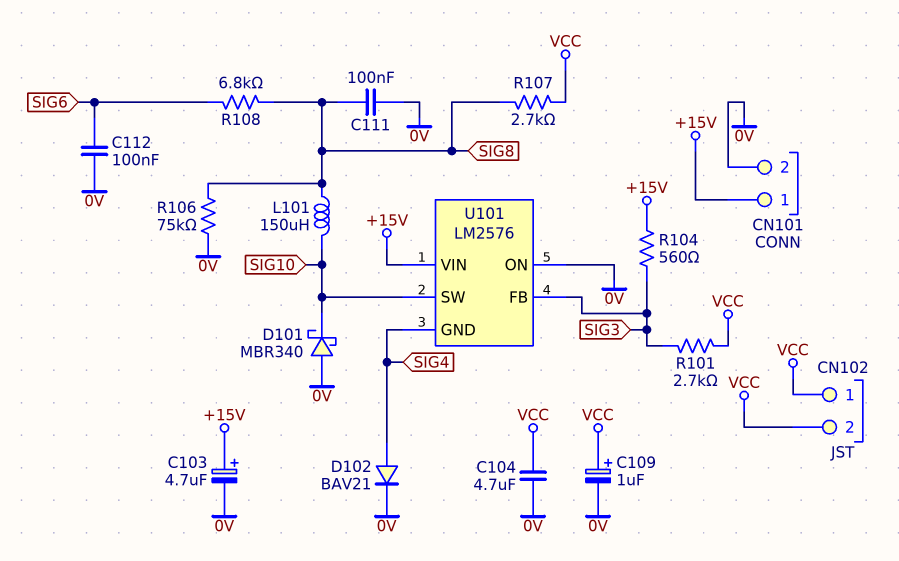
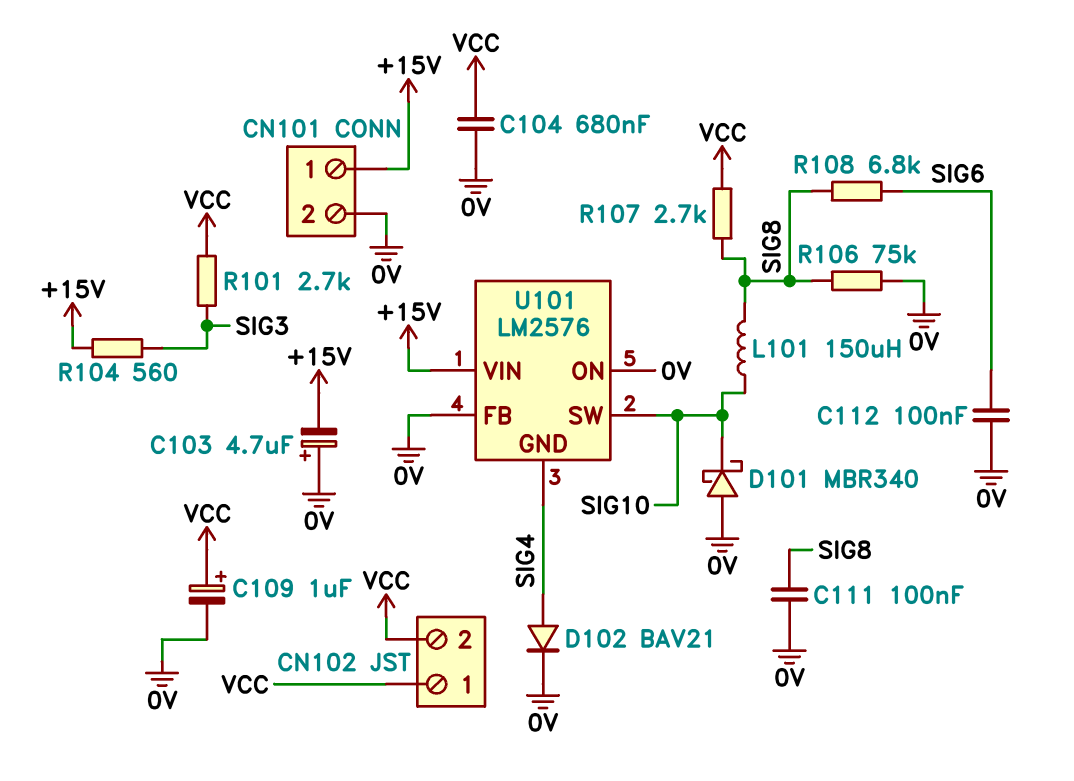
C103: 4.7uF (plus +15V, minus 0V) -> 4.7uF (plus 0V, minus +15V)
C104: 4.7uF (0V, VCC) -> 680nF (0V, VCC)
U101 pin FB: SIG3 -> 0V

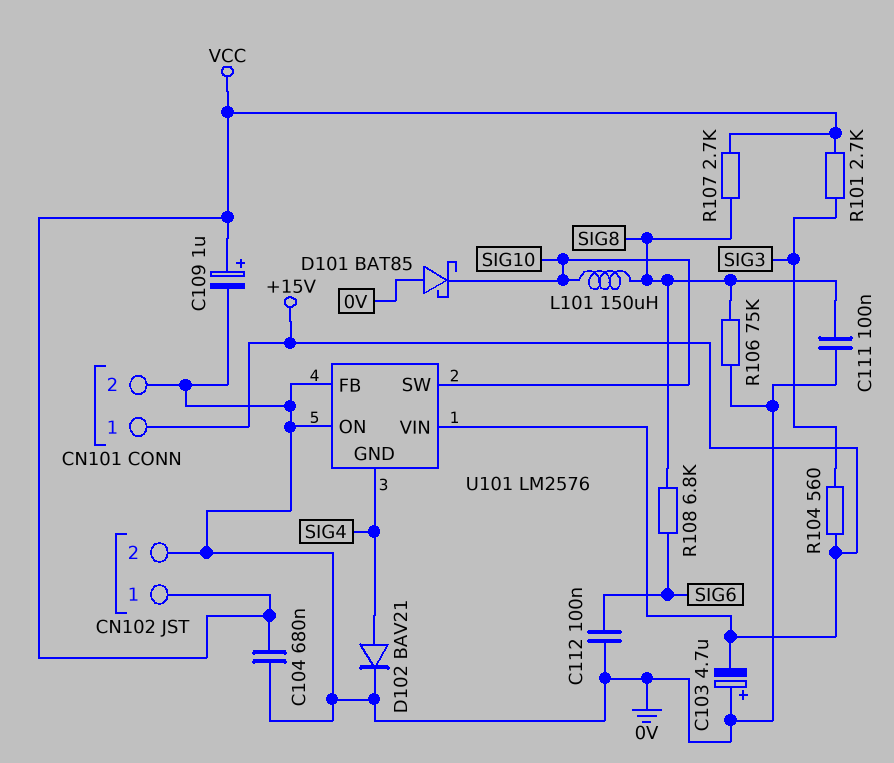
CN102 pin 2: VCC -> 0V
D101: schottky MBR340 (A 0V, K SIG10) -> schottky BAT85 (A 0V, K SIG10)

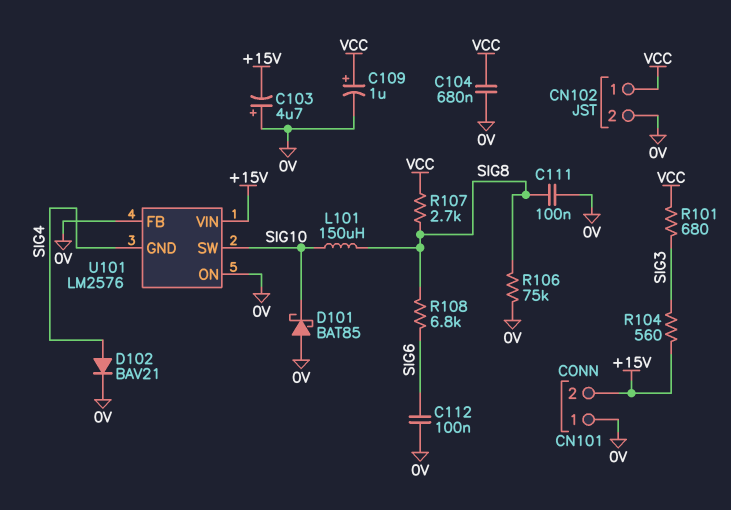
CN101 pin 1: +15V -> 0V
CN101 pin 2: 0V -> +15V
R101: 2.7k (SIG3, VCC) -> 680 (SIG3, VCC)

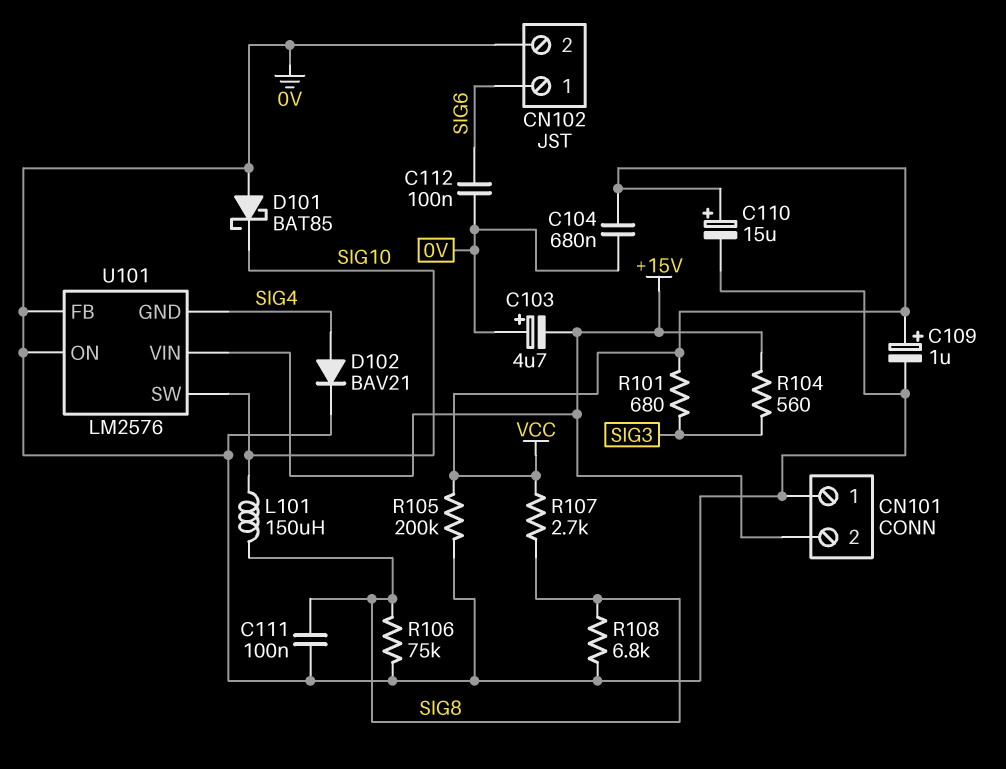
C110: none -> 15uF (plus VCC, minus 0V)
CN102 pin 1: VCC -> SIG6
R105: none -> 200k (0V, VCC)
R108: 6.8k (SIG6, SIG8) -> 6.8k (0V, SIG8)

